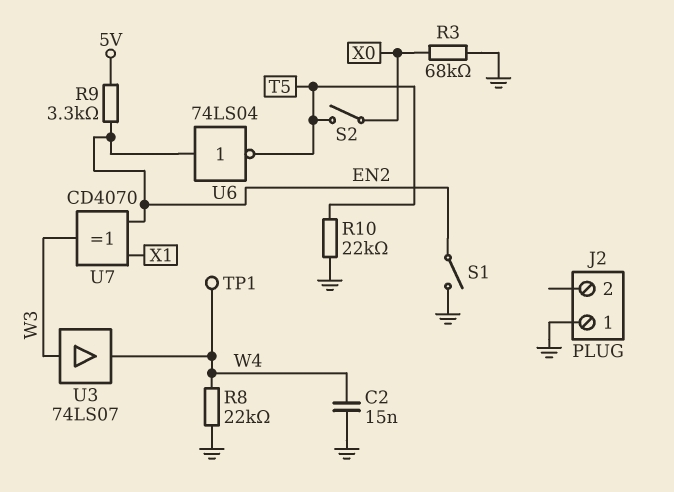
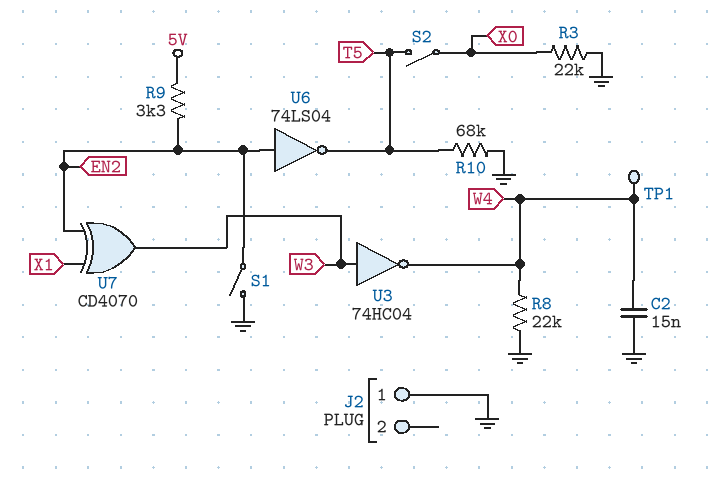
R3: 68k (GND, X0) -> 22k (GND, X0)
R10: 22k (GND, T5) -> 68k (GND, T5)
U3: buffer 74LS07 (in W3, out W4) -> NOT 74HC04 (in W3, out W4)

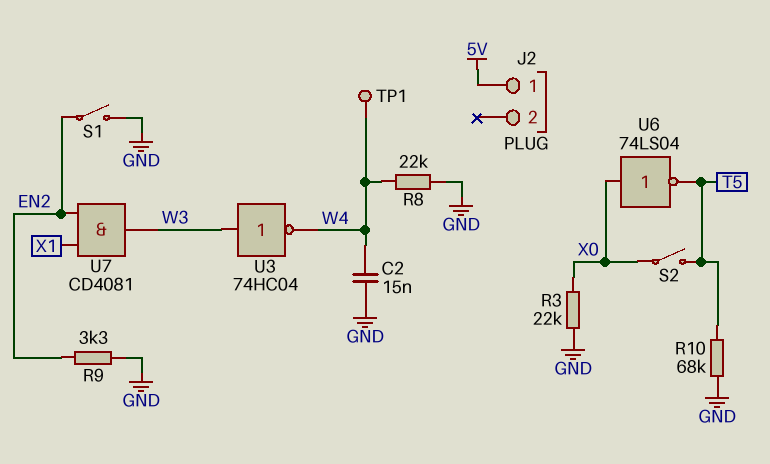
J2 pin 1: GND -> 5V
R9: 3.3k (5V, EN2) -> 3.3k (EN2, GND)
U6: NOT 74LS04 (in EN2, out T5) -> NOT 74LS04 (in X0, out T5)
U7: XOR CD4070 (in EN2, in X1, out W3) -> AND CD4081 (in EN2, in X1, out W3)

